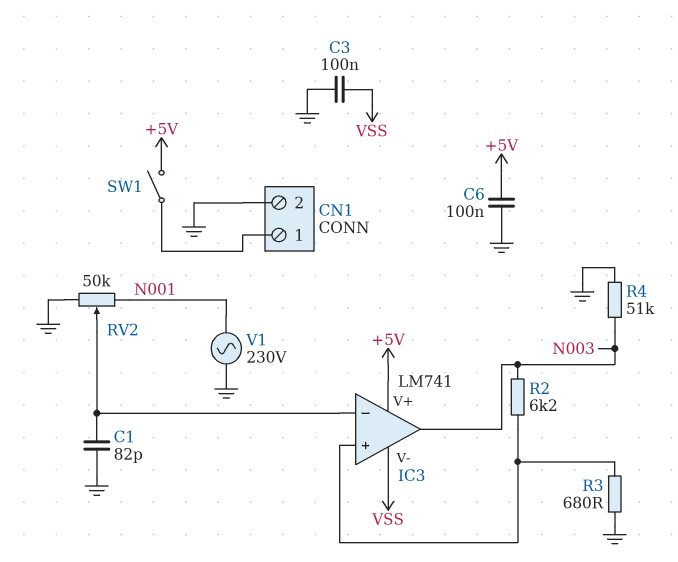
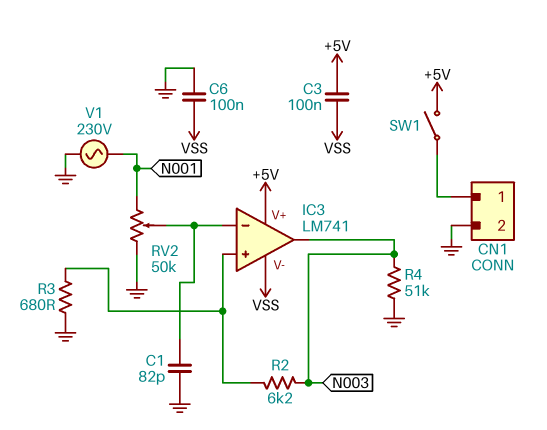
C3: 100nF (GND, VSS) -> 100nF (+5V, VSS)
C6: 100nF (+5V, GND) -> 100nF (GND, VSS)

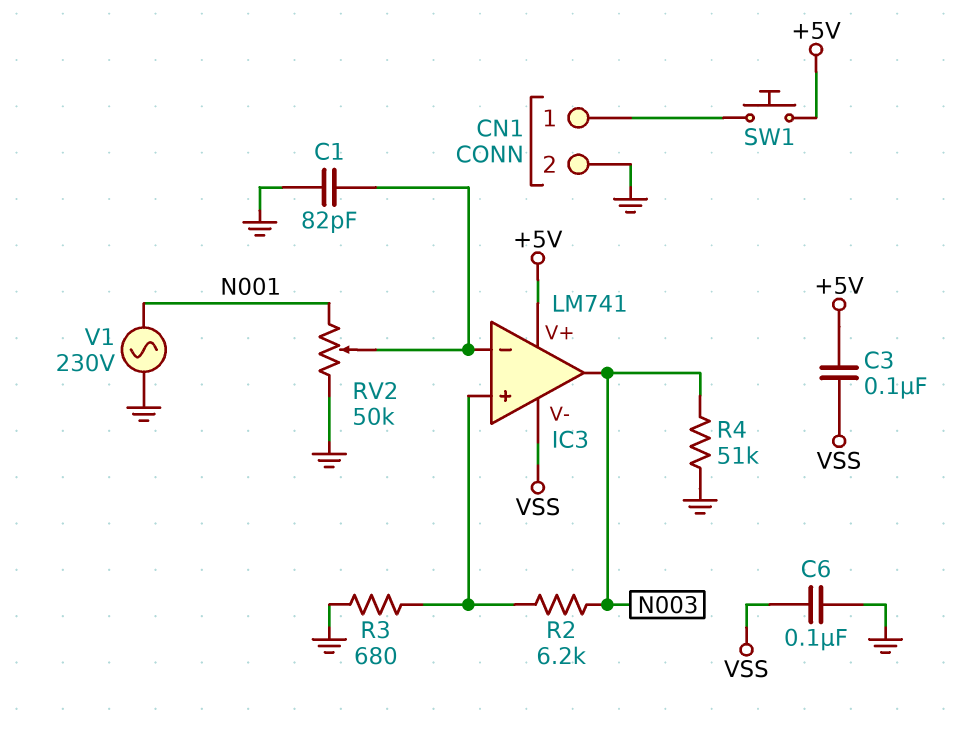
SW1: switch (+5V, CN1/1) -> button (+5V, CN1/1)

